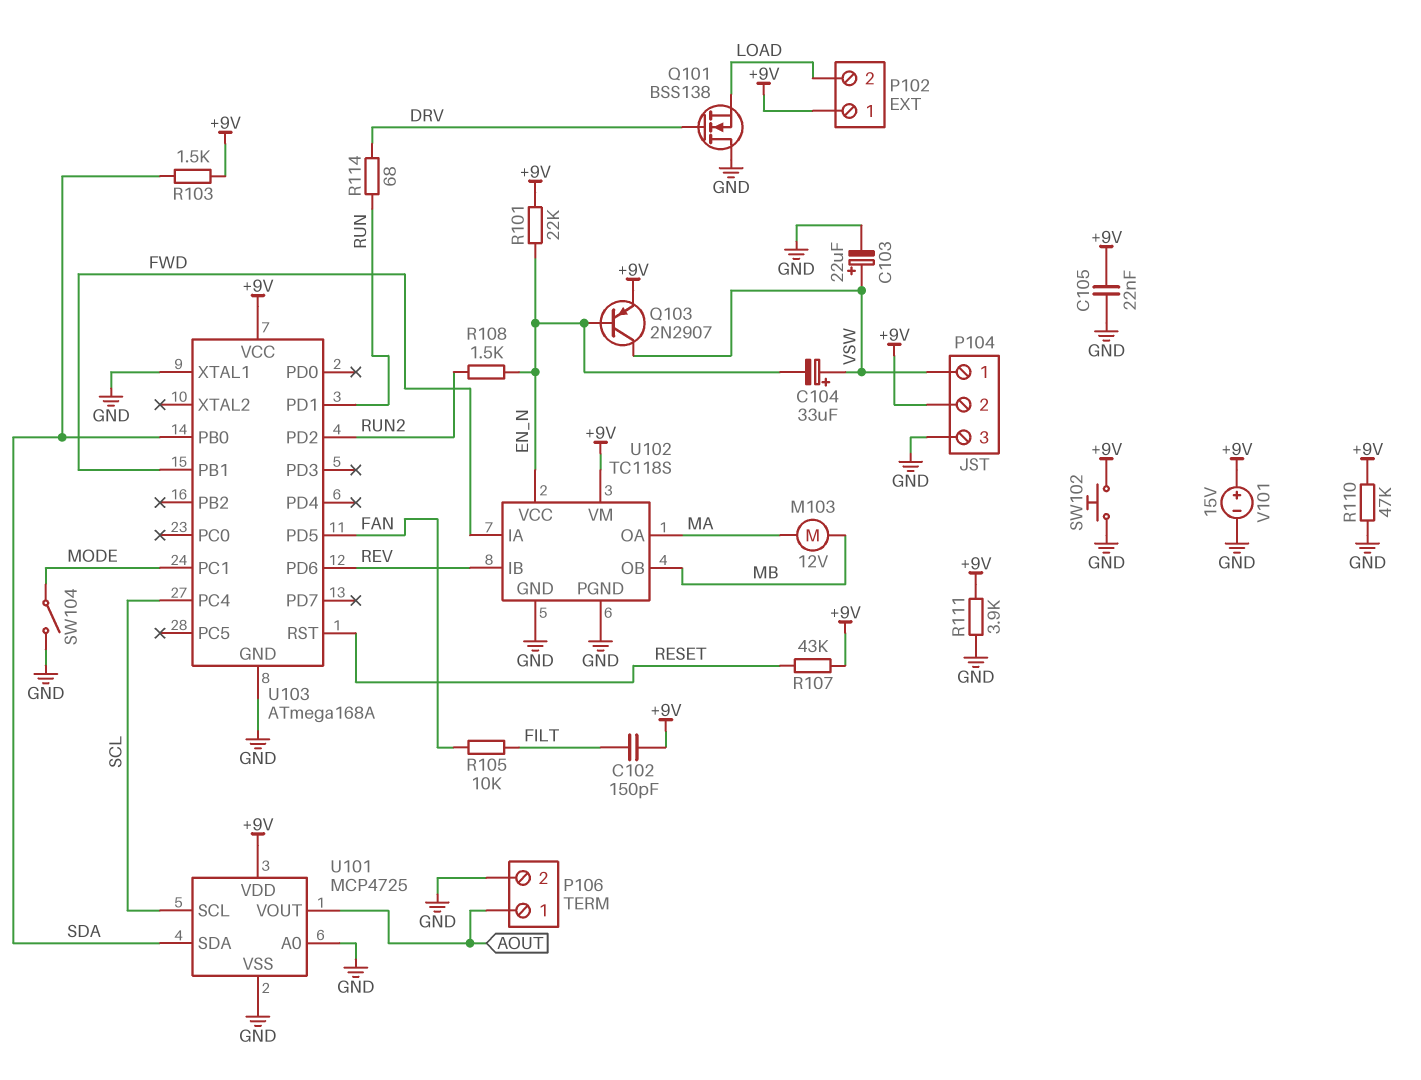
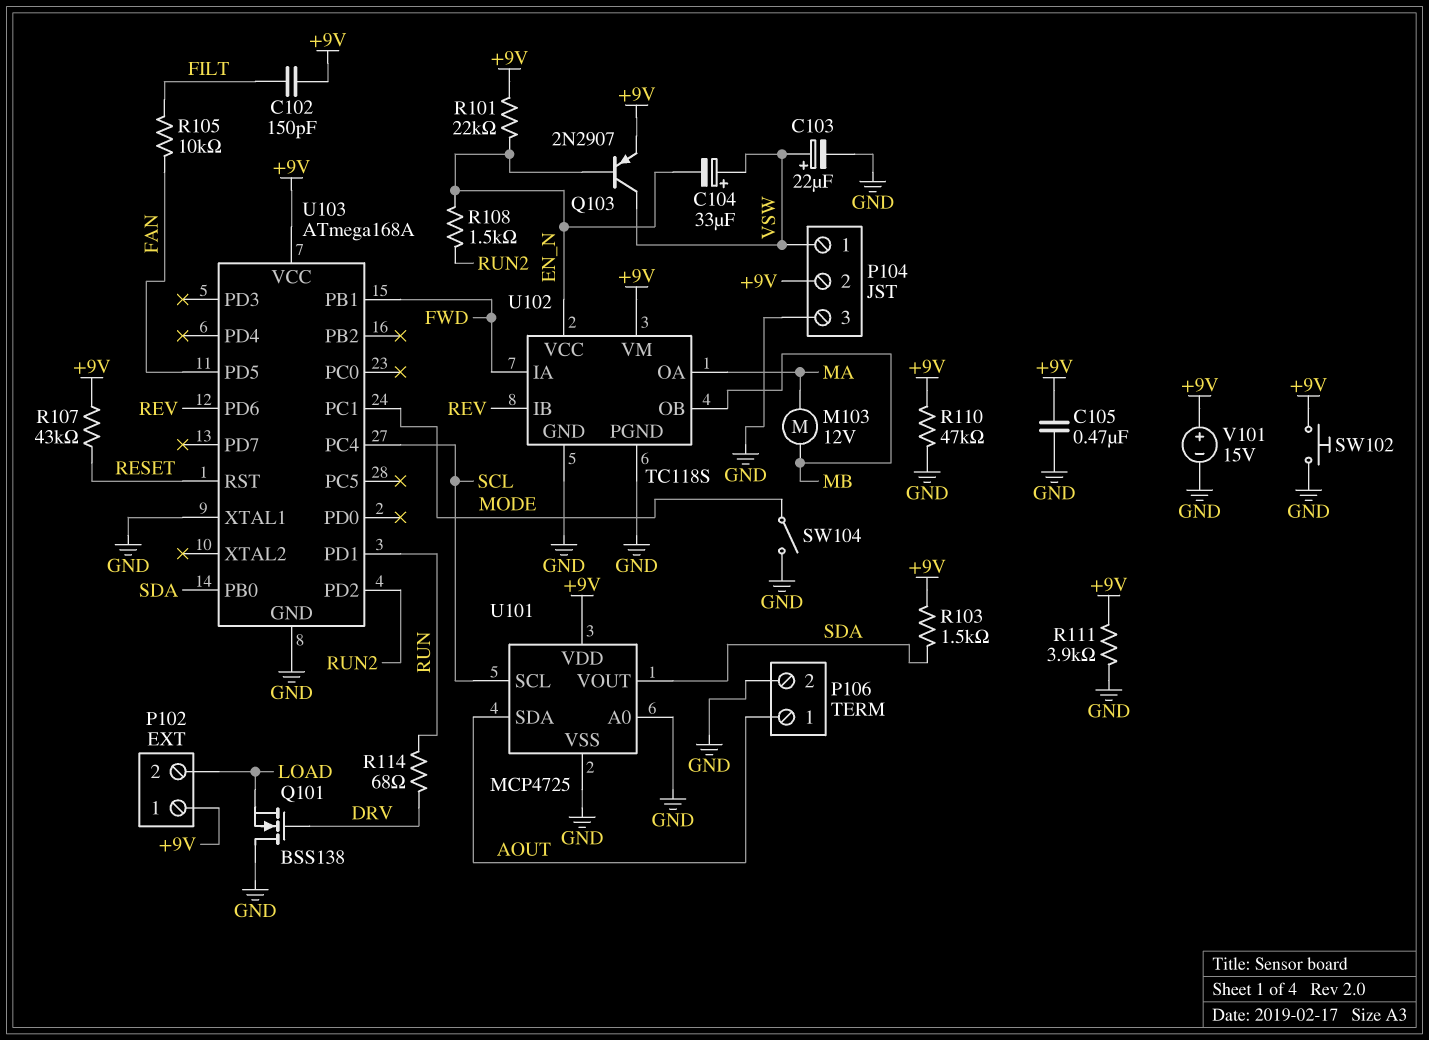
C105: 22nF (+9V, GND) -> 470nF (+9V, GND)
U101 pin SDA: SDA -> AOUT
U101 pin VOUT: AOUT -> SDA

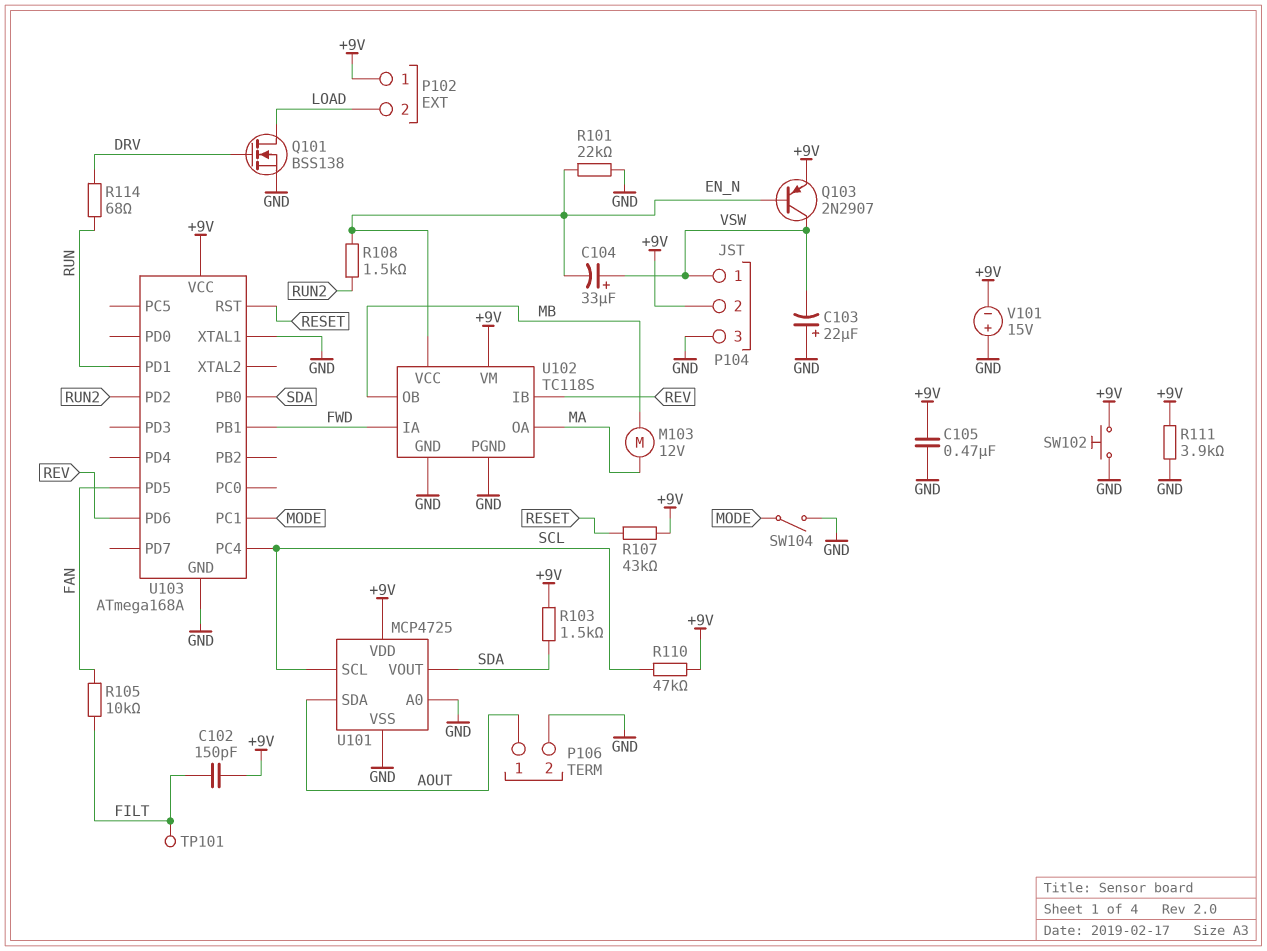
C103: 22uF (plus VSW, minus GND) -> 22uF (plus GND, minus VSW)
Q101: NMOS BSS138 (G DRV, D GND, S LOAD) -> NMOS BSS138 (G DRV, D LOAD, S GND)
R101: 22k (+9V, EN_N) -> 22k (EN_N, GND)
R110: 47k (+9V, GND) -> 47k (+9V, SCL)
TP101: none -> test point (FILT)
V101: 15V (plus +9V, minus GND) -> 15V (plus GND, minus +9V)

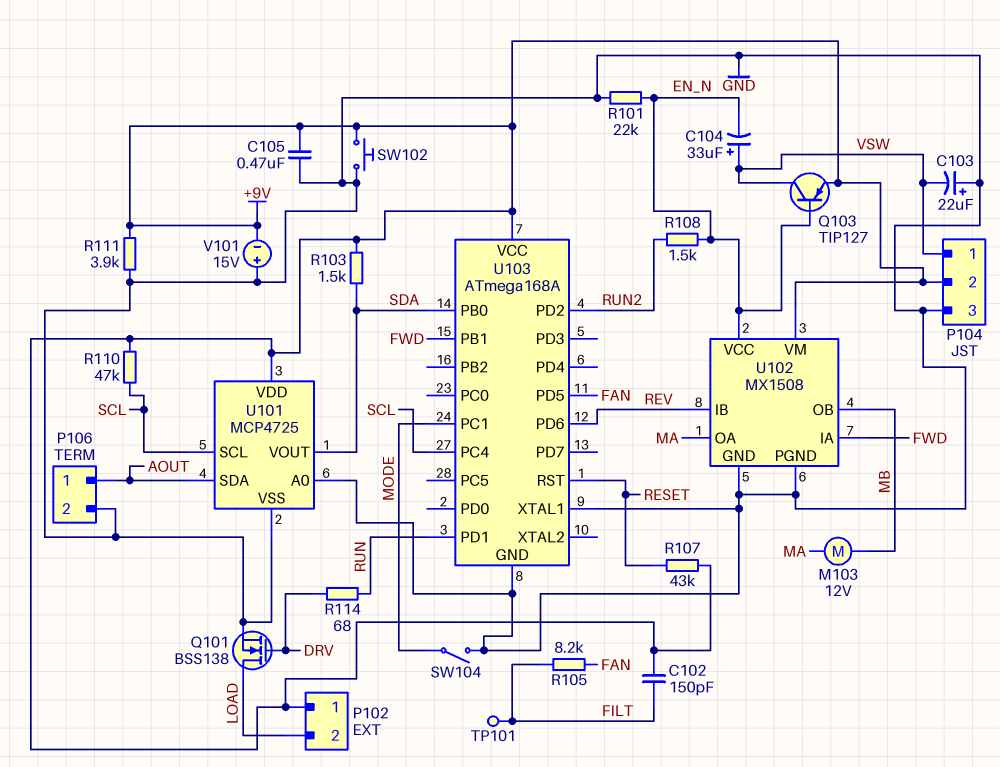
Q103: PNP 2N2907 (B EN_N, C VSW, E +9V) -> PNP TIP127 (B EN_N, C VSW, E +9V)
R105: 10k (FAN, FILT) -> 8.2k (FAN, FILT)
U102: TC118S -> MX1508

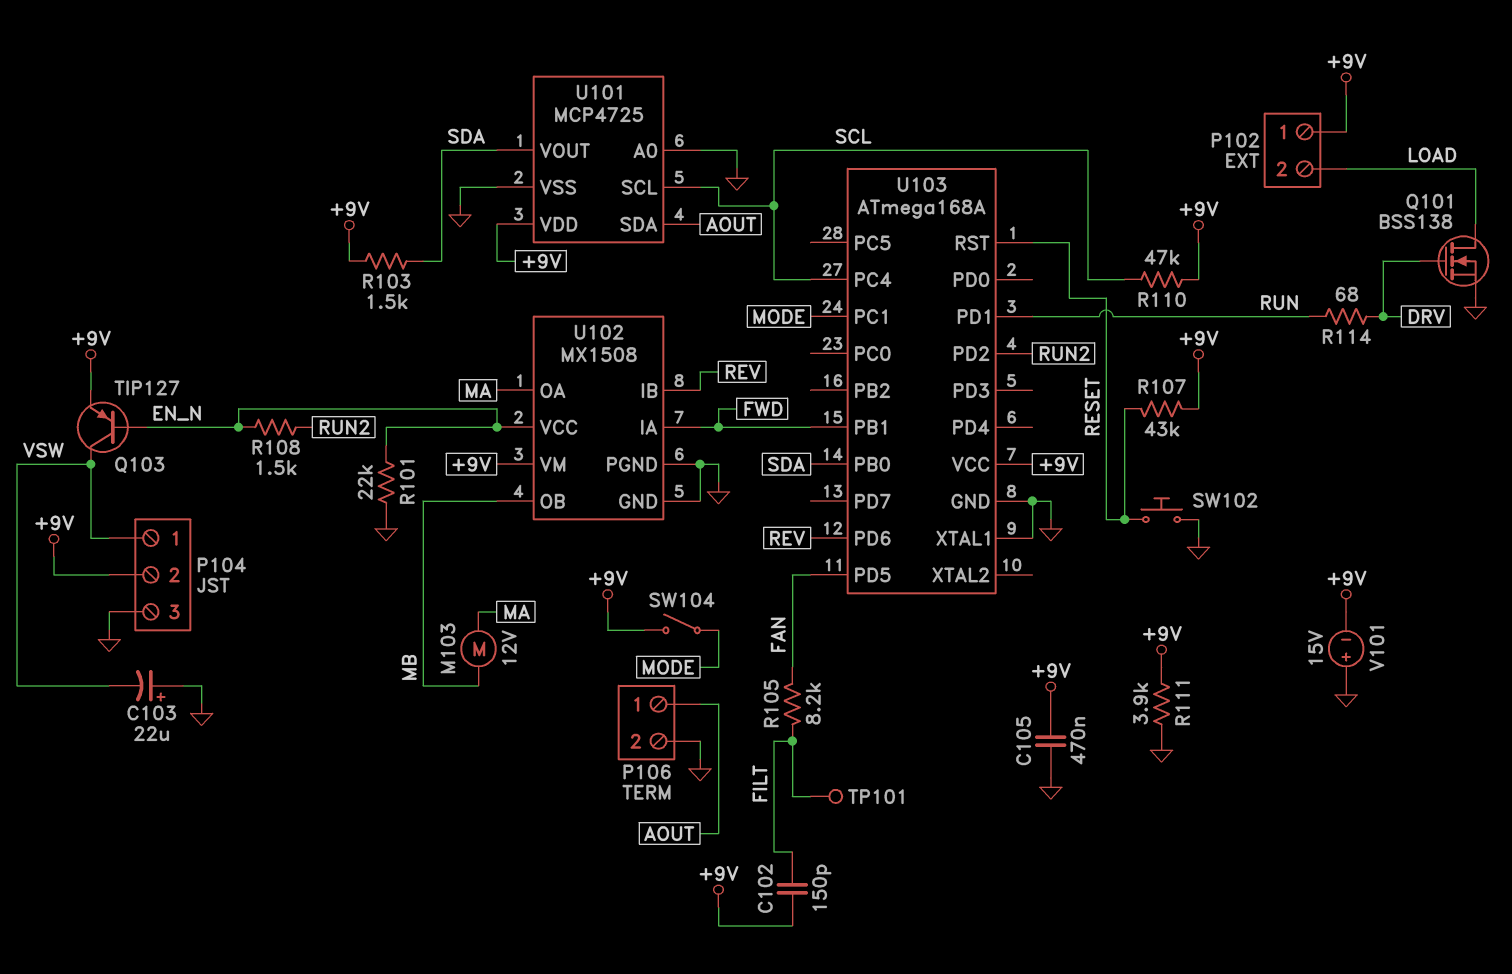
C104: 33uF (plus VSW, minus EN_N) -> none
SW102: button (+9V, GND) -> button (GND, RESET)
SW104: switch (GND, MODE) -> switch (+9V, MODE)

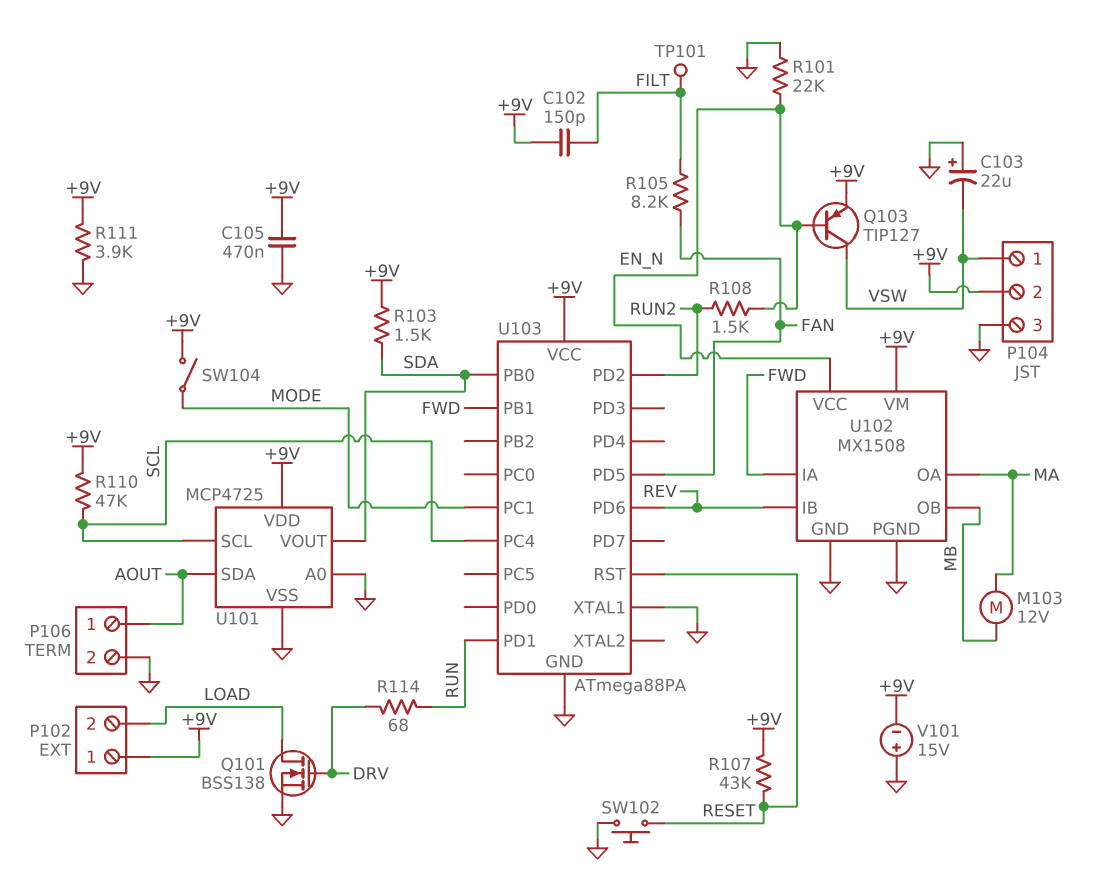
U103: ATmega168A -> ATmega88PA

